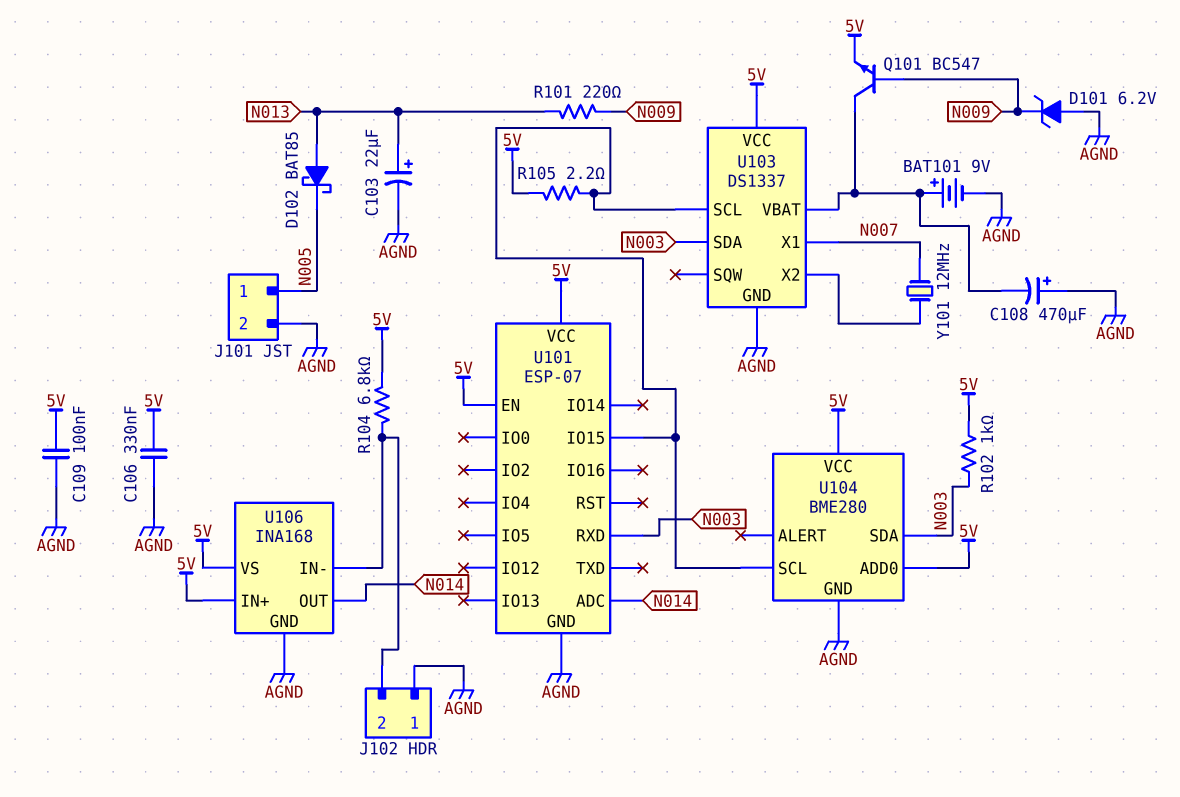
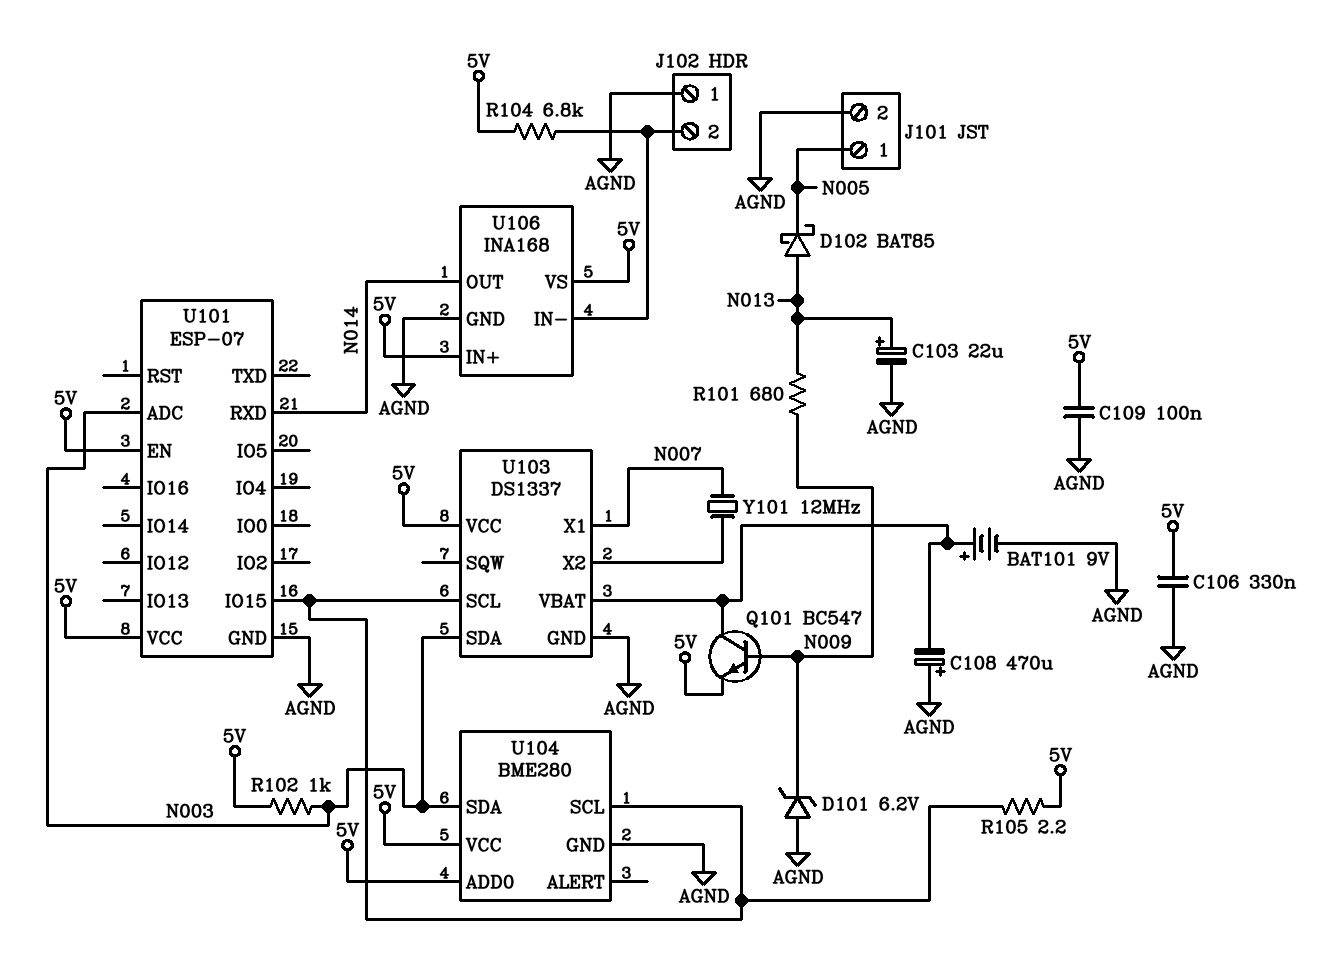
R101: 220 (N009, N013) -> 680 (N009, N013)
U101 pin ADC: N014 -> N003
U101 pin RXD: N003 -> N014

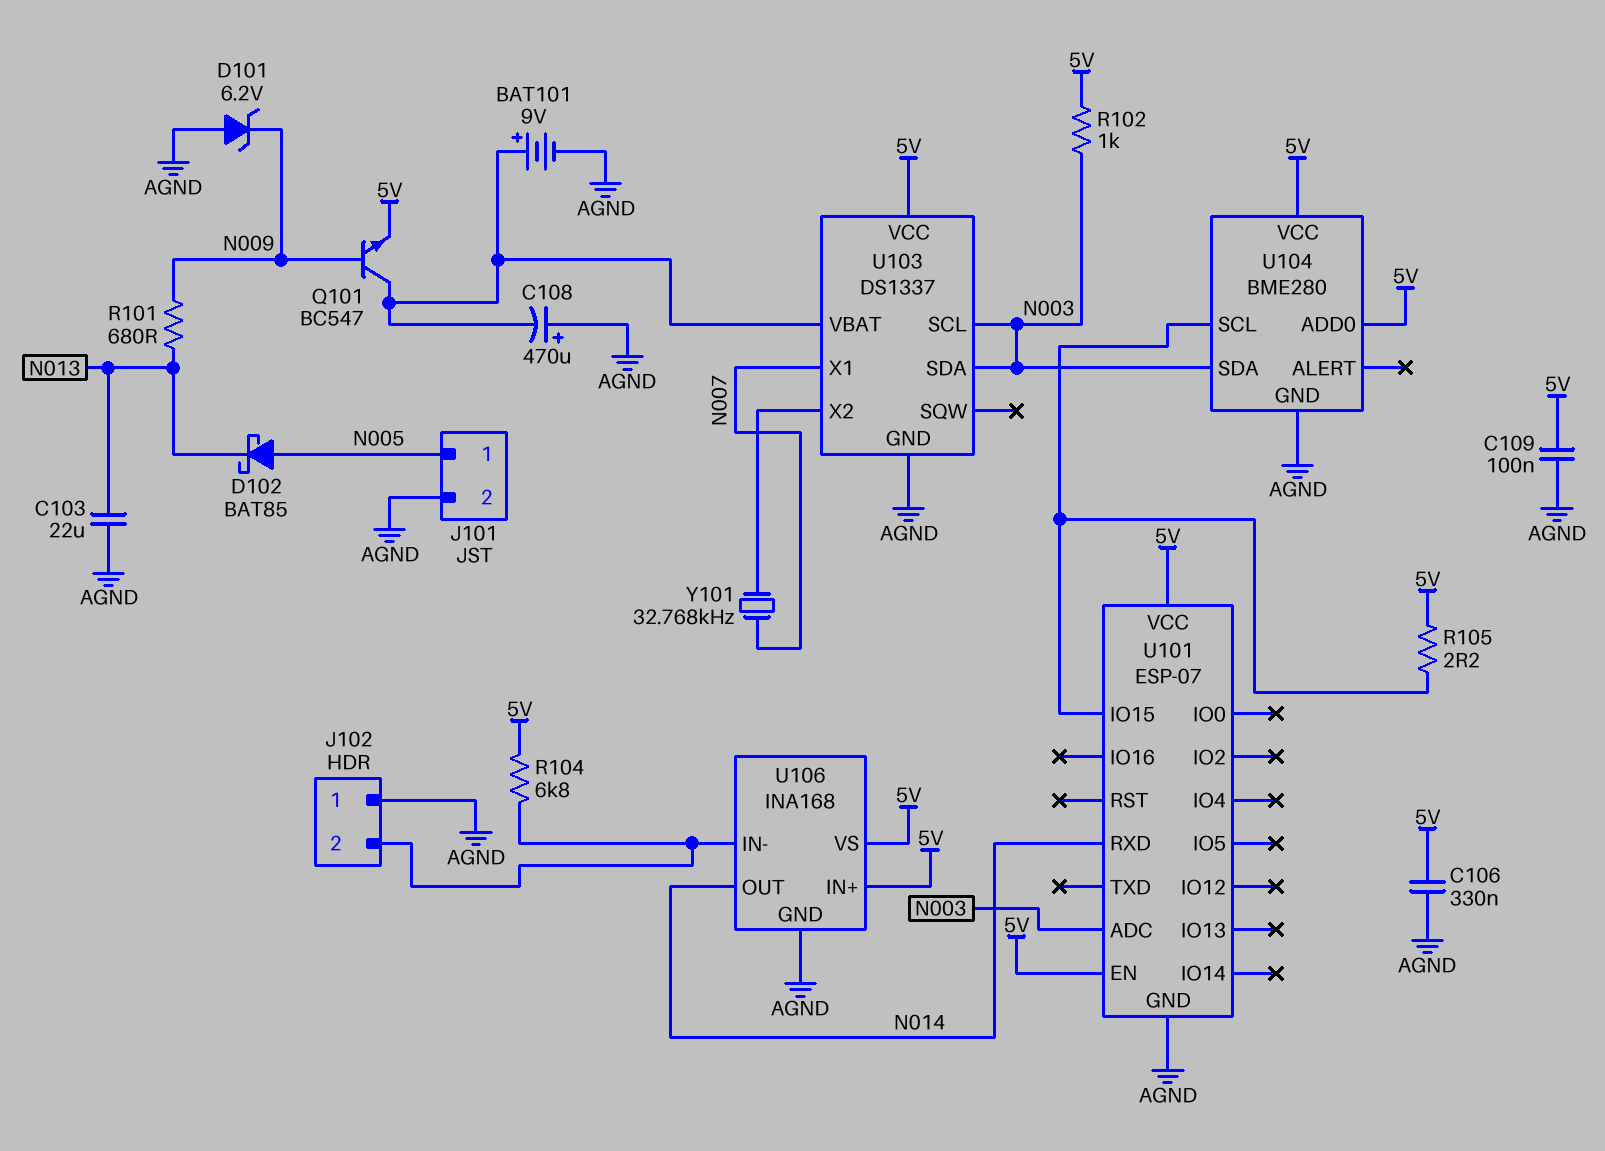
C103: 22uF (plus N013, minus AGND) -> 22uF (AGND, N013)
D102: schottky BAT85 (A N013, K N005) -> schottky BAT85 (A N005, K N013)
U103 pin SCL: U101/IO15 -> N003
Y101: 12MHz (N007, U103/X2) -> 32.768kHz (N007, U103/X2)

